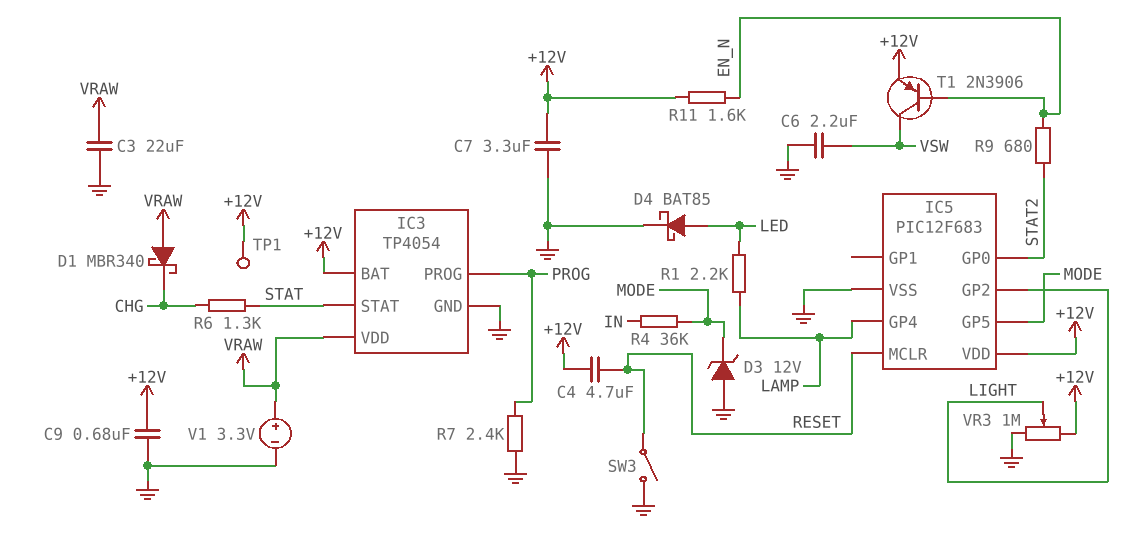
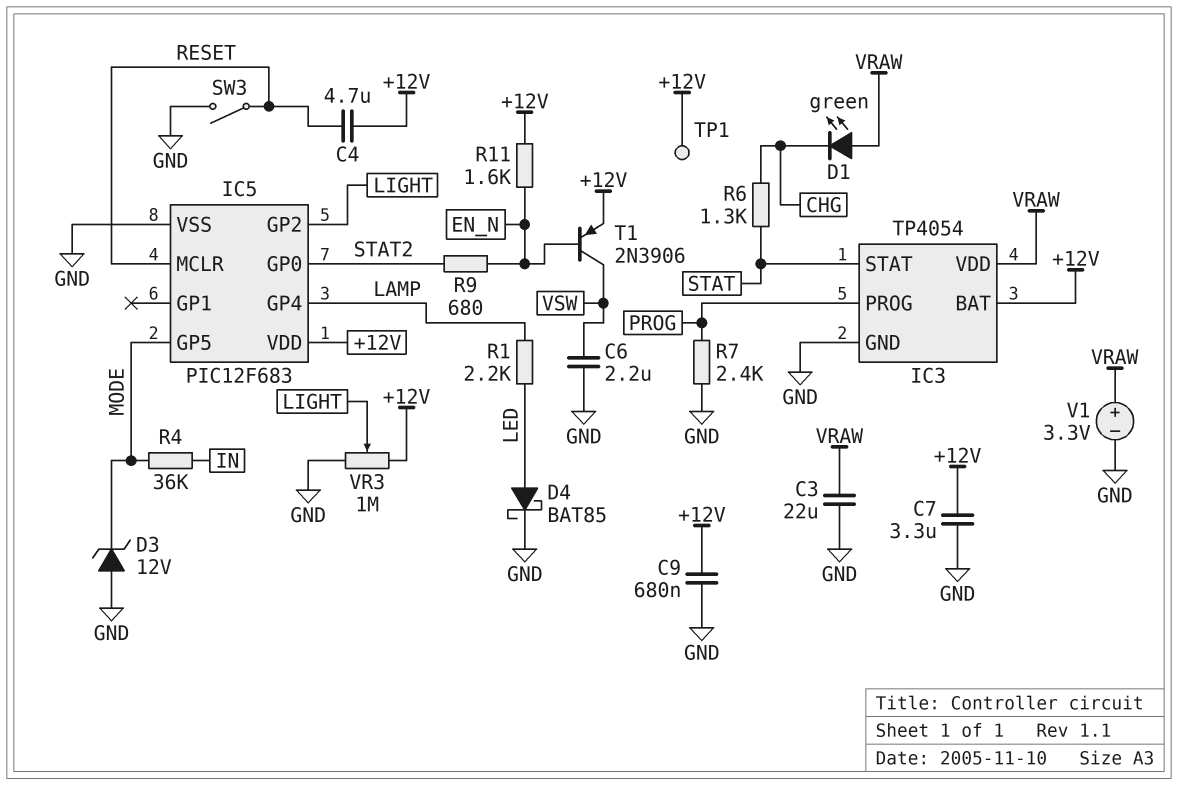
D1: schottky MBR340 (A VRAW, K CHG) -> LED green (A VRAW, K CHG)

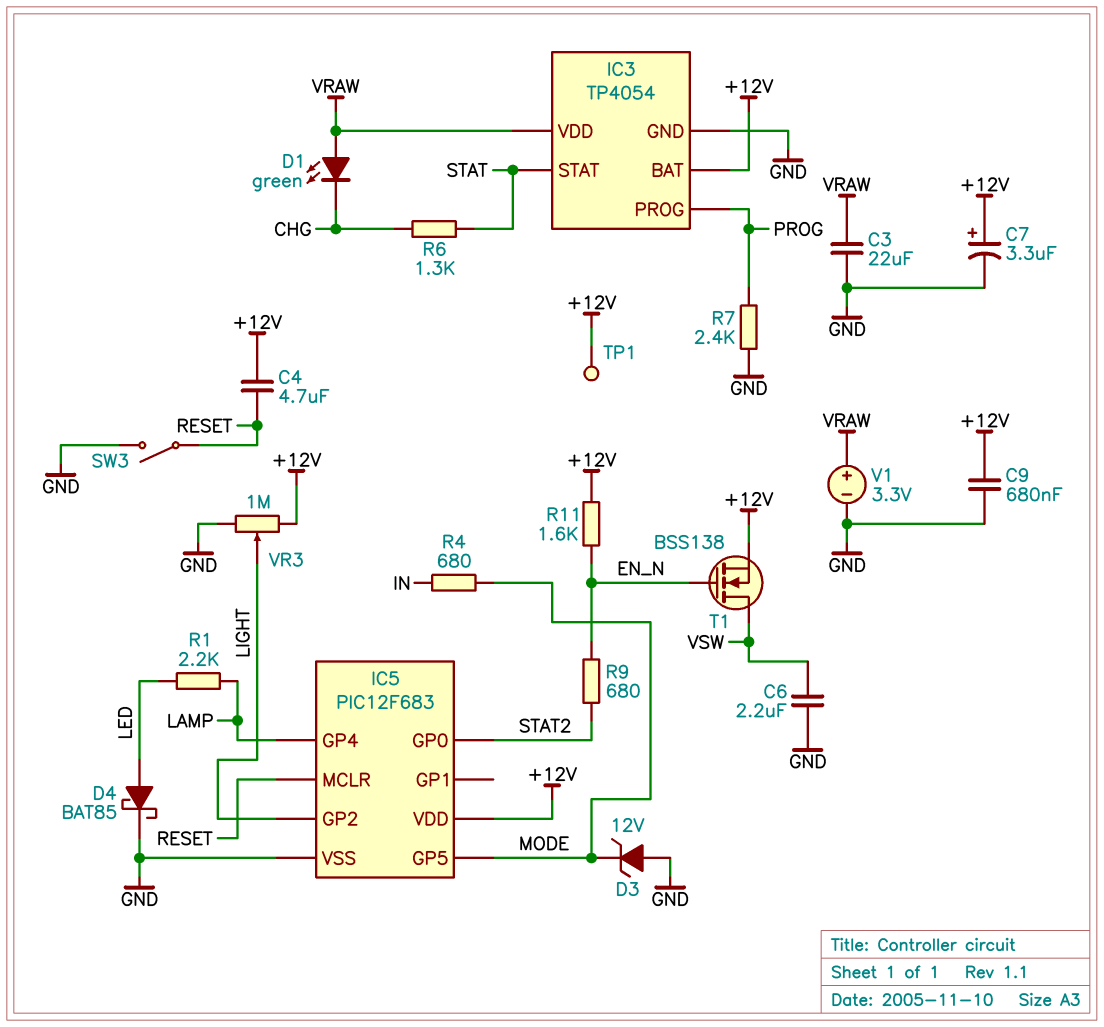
C7: 3.3uF (+12V, GND) -> 3.3uF (plus +12V, minus GND)
R4: 36k (IN, MODE) -> 680 (IN, MODE)
T1: PNP 2N3906 (B EN_N, C VSW, E +12V) -> NMOS BSS138 (G EN_N, D VSW, S +12V)

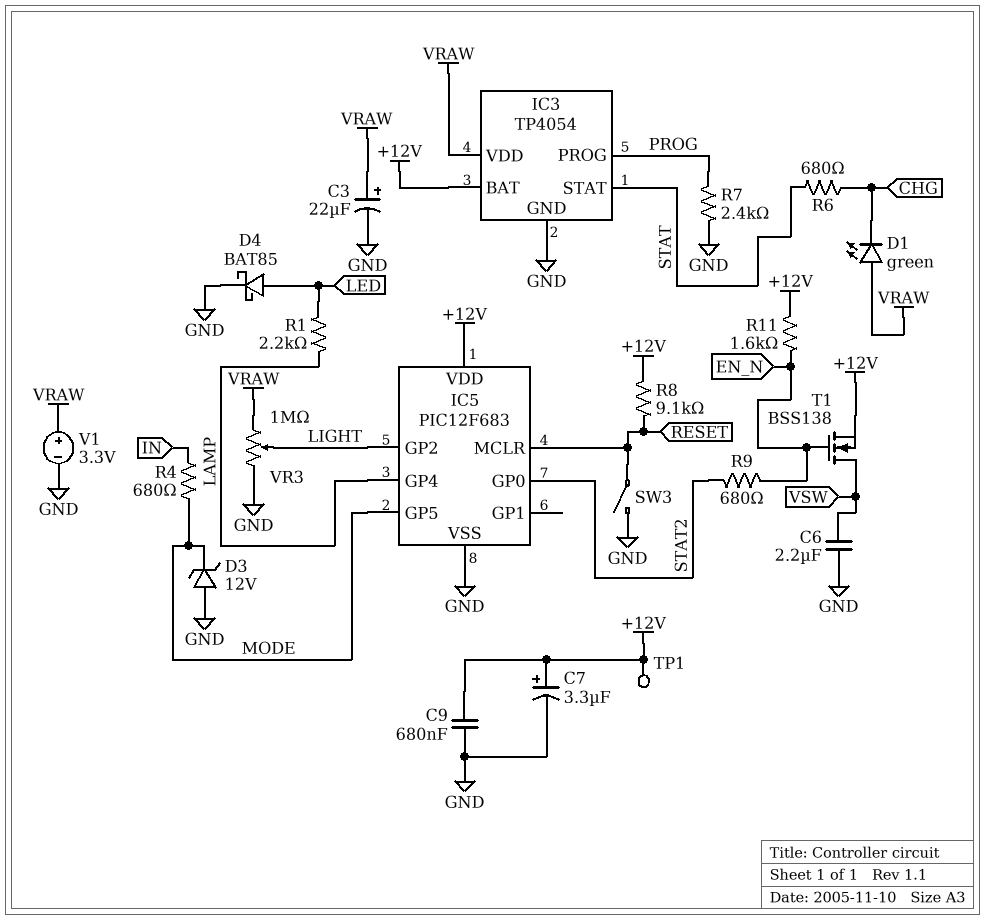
C3: 22uF (GND, VRAW) -> 22uF (plus VRAW, minus GND)
C4: 4.7uF (+12V, RESET) -> none
R6: 1.3k (CHG, STAT) -> 680 (CHG, STAT)
R8: none -> 9.1k (+12V, RESET)
VR3: 1M (+12V, GND, wiper LIGHT) -> 1M (GND, VRAW, wiper LIGHT)

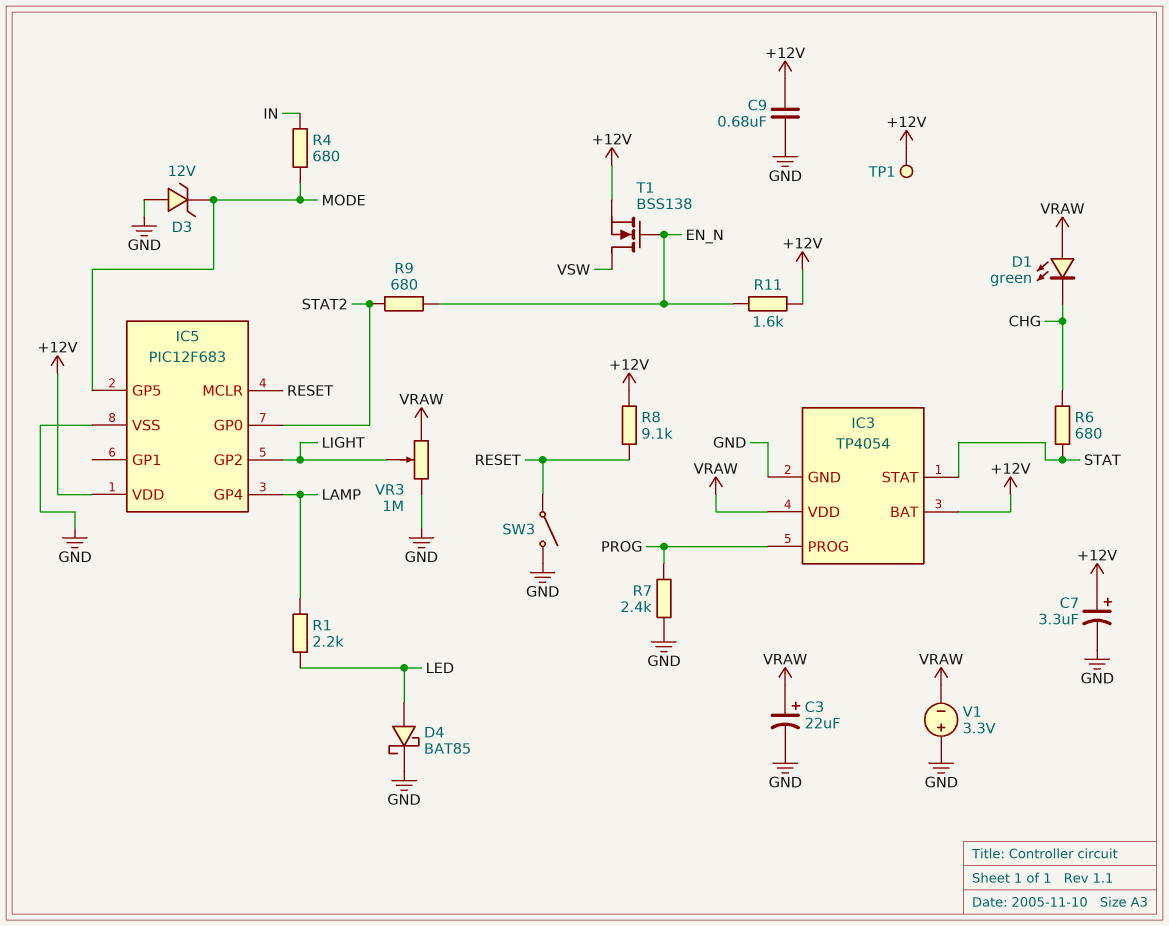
C6: 2.2uF (GND, VSW) -> none
V1: 3.3V (plus VRAW, minus GND) -> 3.3V (plus GND, minus VRAW)

